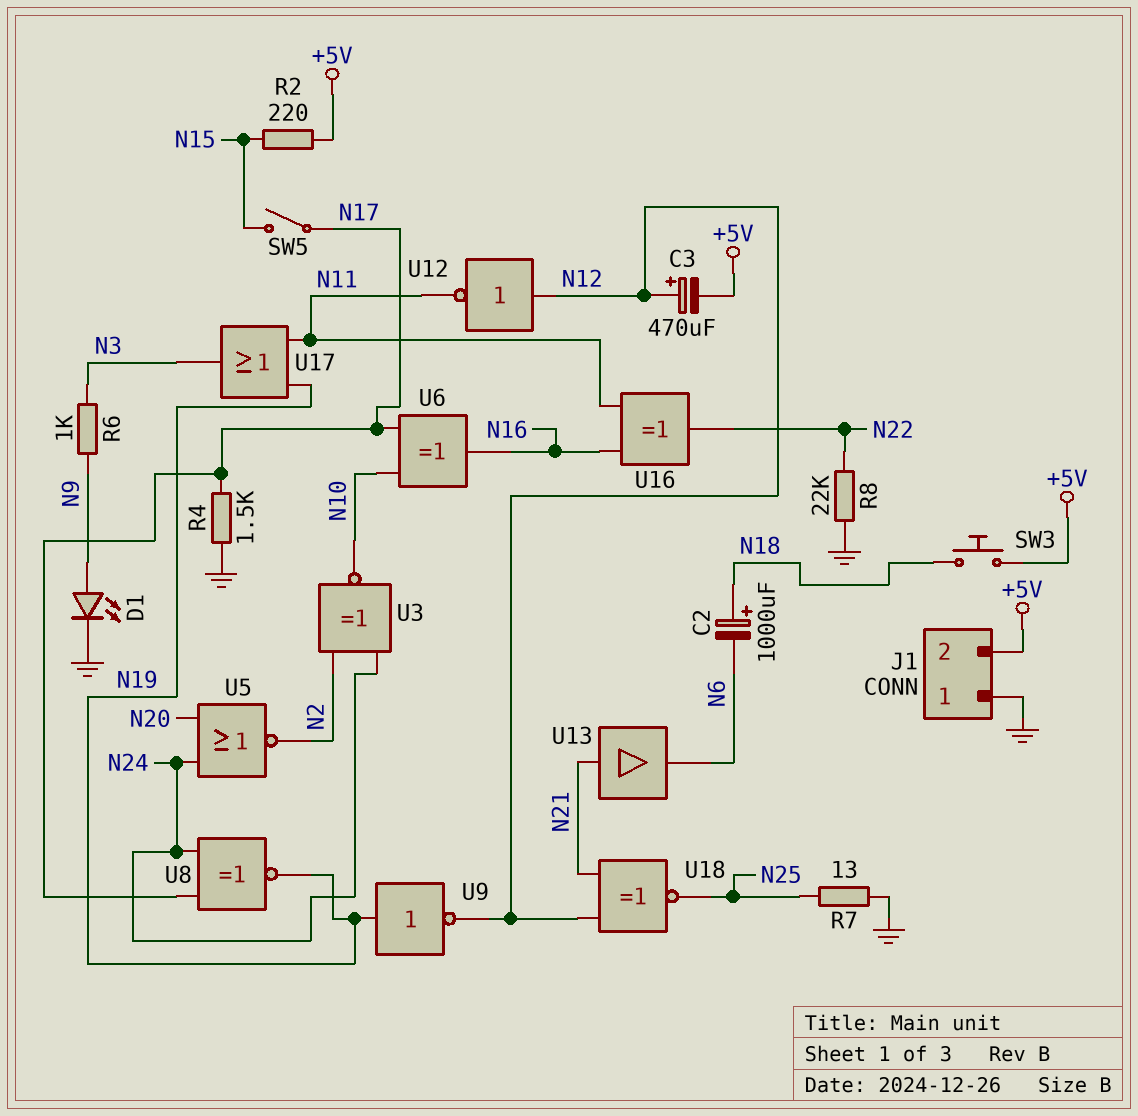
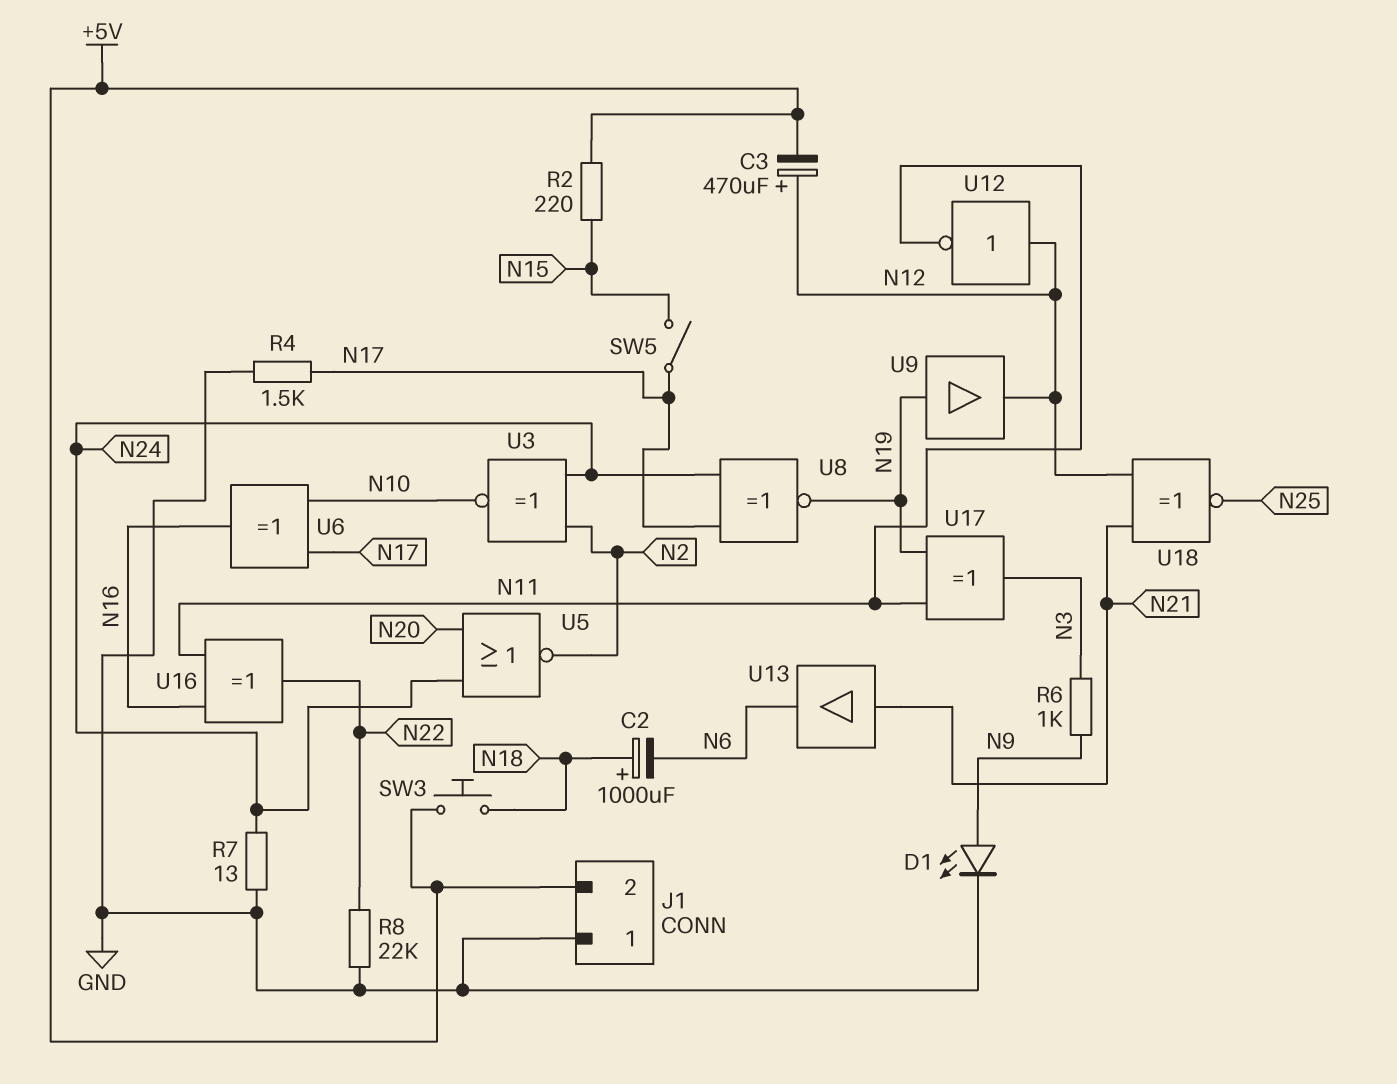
R7: 13 (GND, N25) -> 13 (GND, N24)
U9: NOT (in N19, out N12) -> buffer (in N19, out N12)
U17: OR (in N11, in N19, out N3) -> XOR (in N11, in N19, out N3)

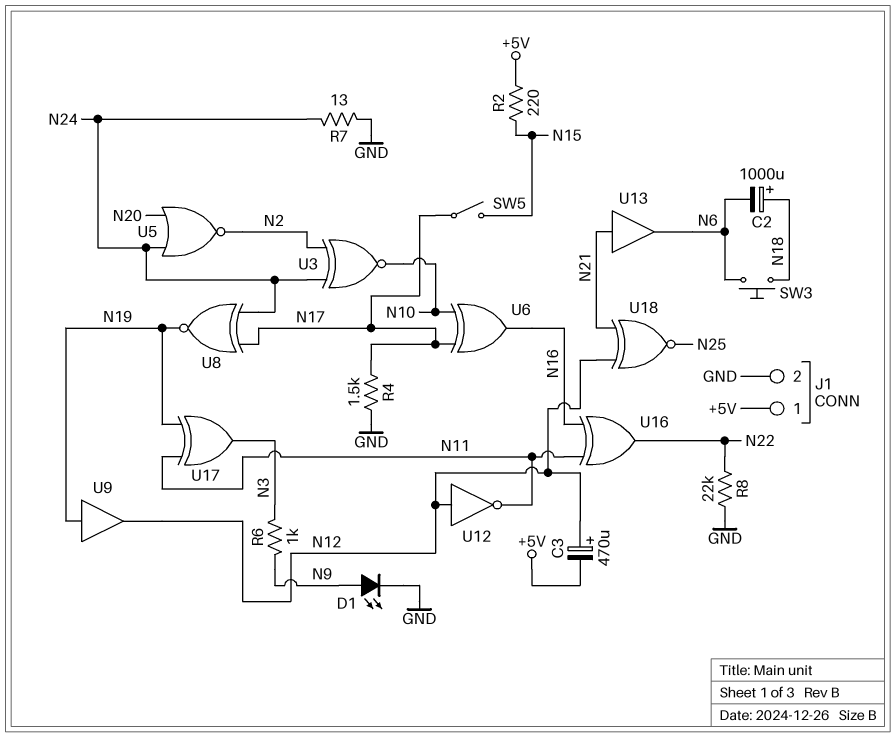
J1 pin 1: GND -> +5V
J1 pin 2: +5V -> GND
SW3: button (+5V, N18) -> button (N6, N18)

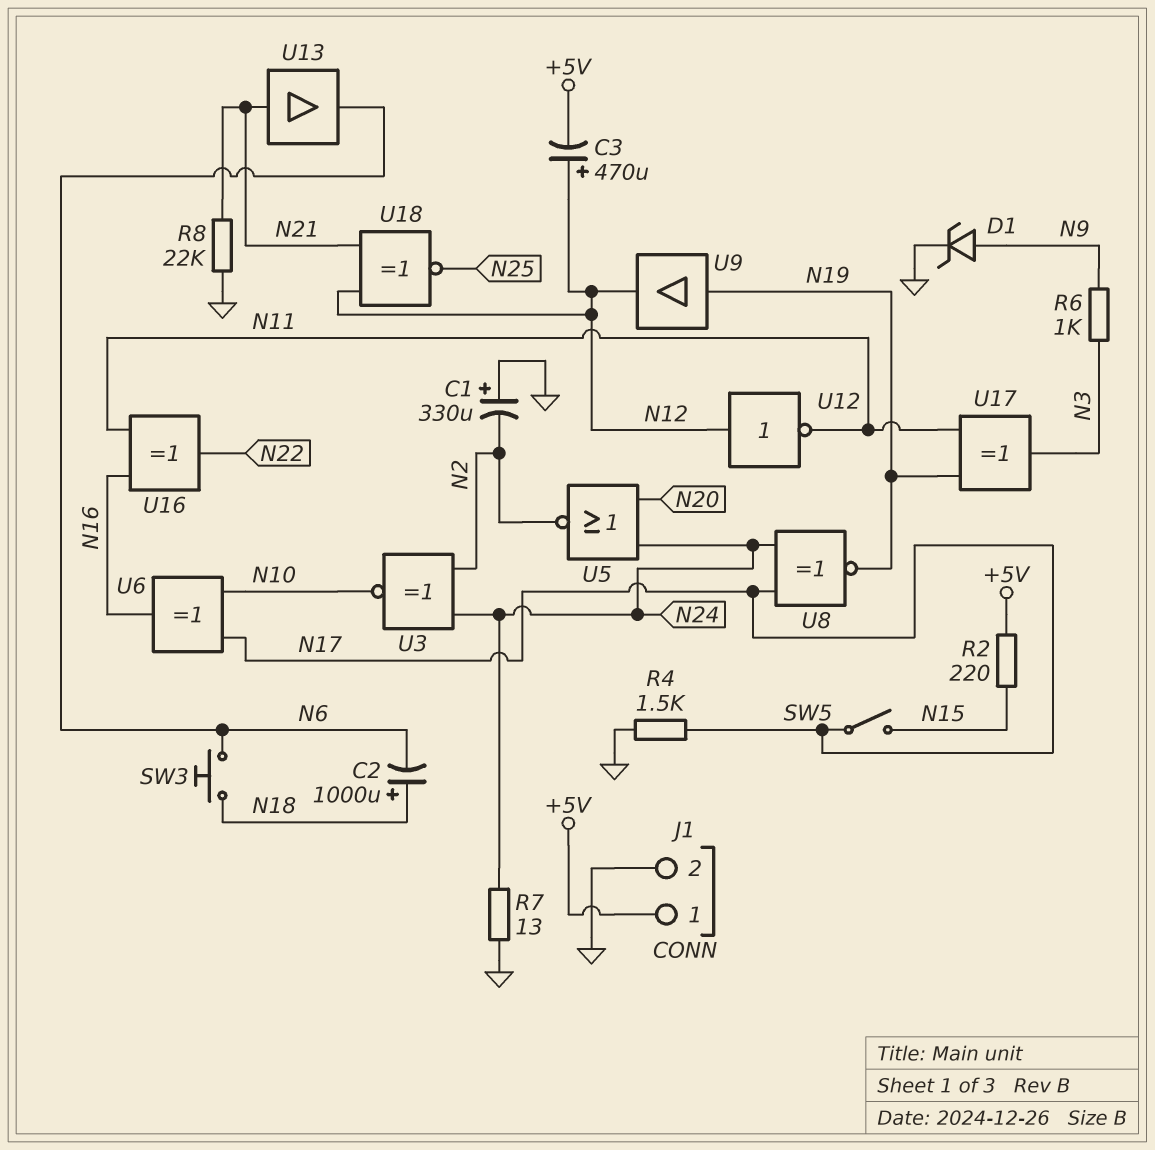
C1: none -> 330uF (plus GND, minus N2)
D1: LED (A N9, K GND) -> zener (A N9, K GND)
R8: 22k (GND, N22) -> 22k (GND, N21)

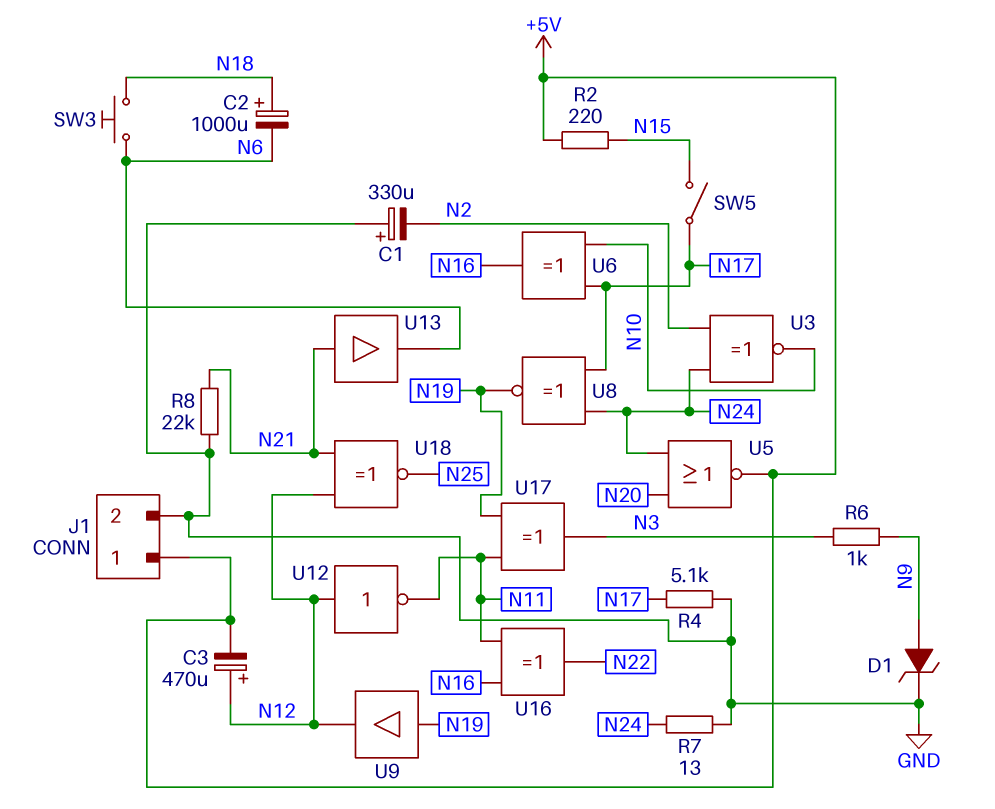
R4: 1.5k (GND, N17) -> 5.1k (GND, N17)
U5: NOR (in N20, in N24, out N2) -> NOR (in N20, in N24, out +5V)

